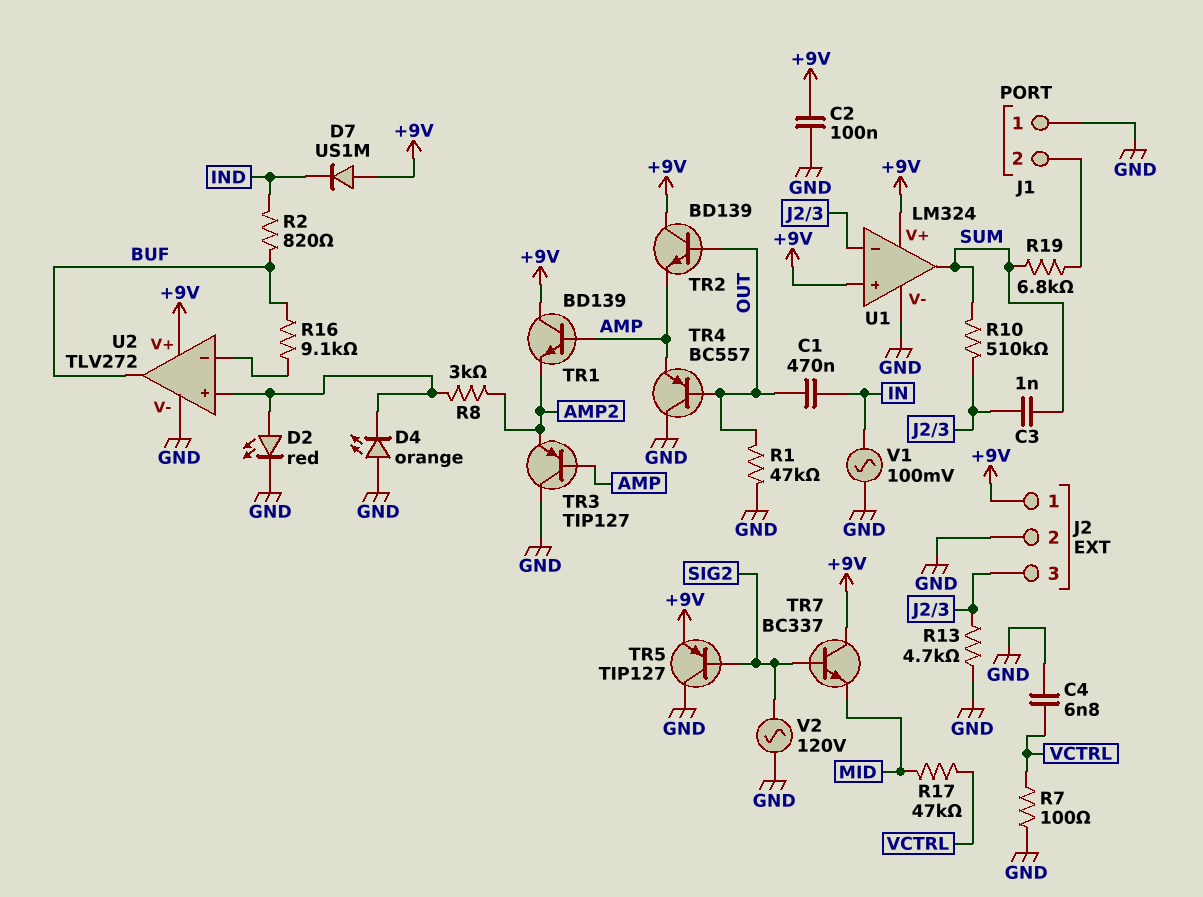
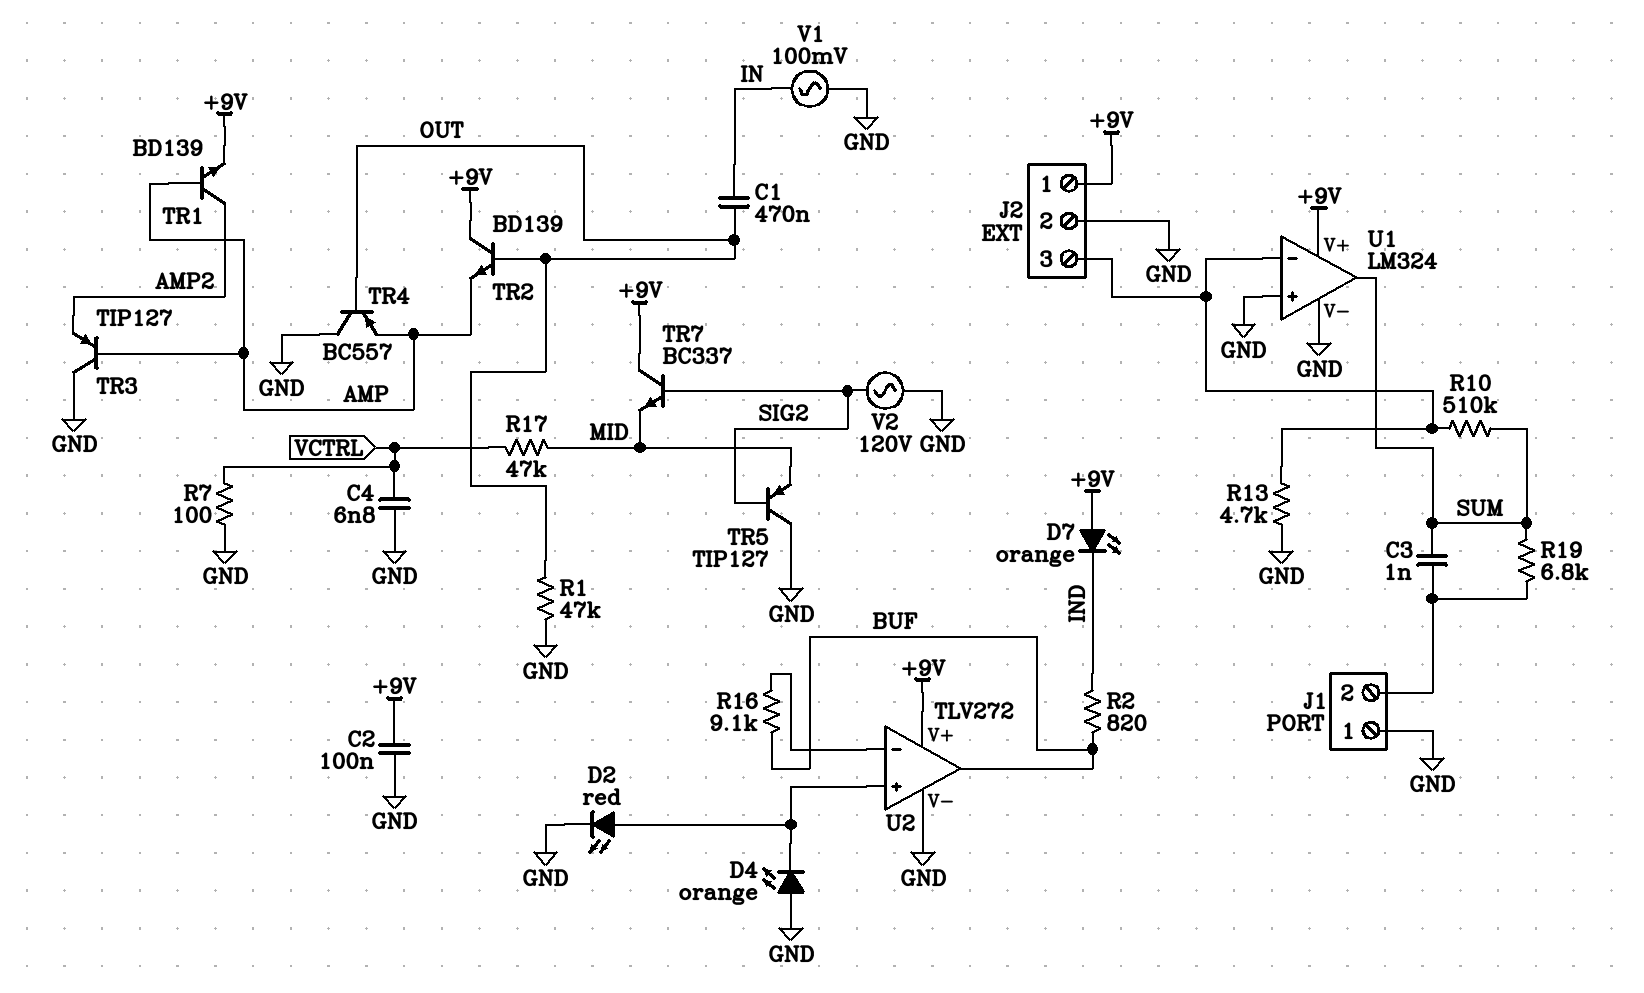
C3: 1nF (J2/3, SUM) -> 1nF (J1/2, SUM)
D7: diode US1M (A +9V, K IND) -> LED orange (A +9V, K IND)
R8: 3k (AMP2, U2/in+) -> none
TR1: NPN BD139 (B AMP, C +9V, E AMP2) -> NPN BD139 (B AMP, C AMP2, E +9V)
TR5: PNP TIP127 (B SIG2, C GND, E +9V) -> PNP TIP127 (B SIG2, C GND, E MID)
U1 pin in+: +9V -> GND

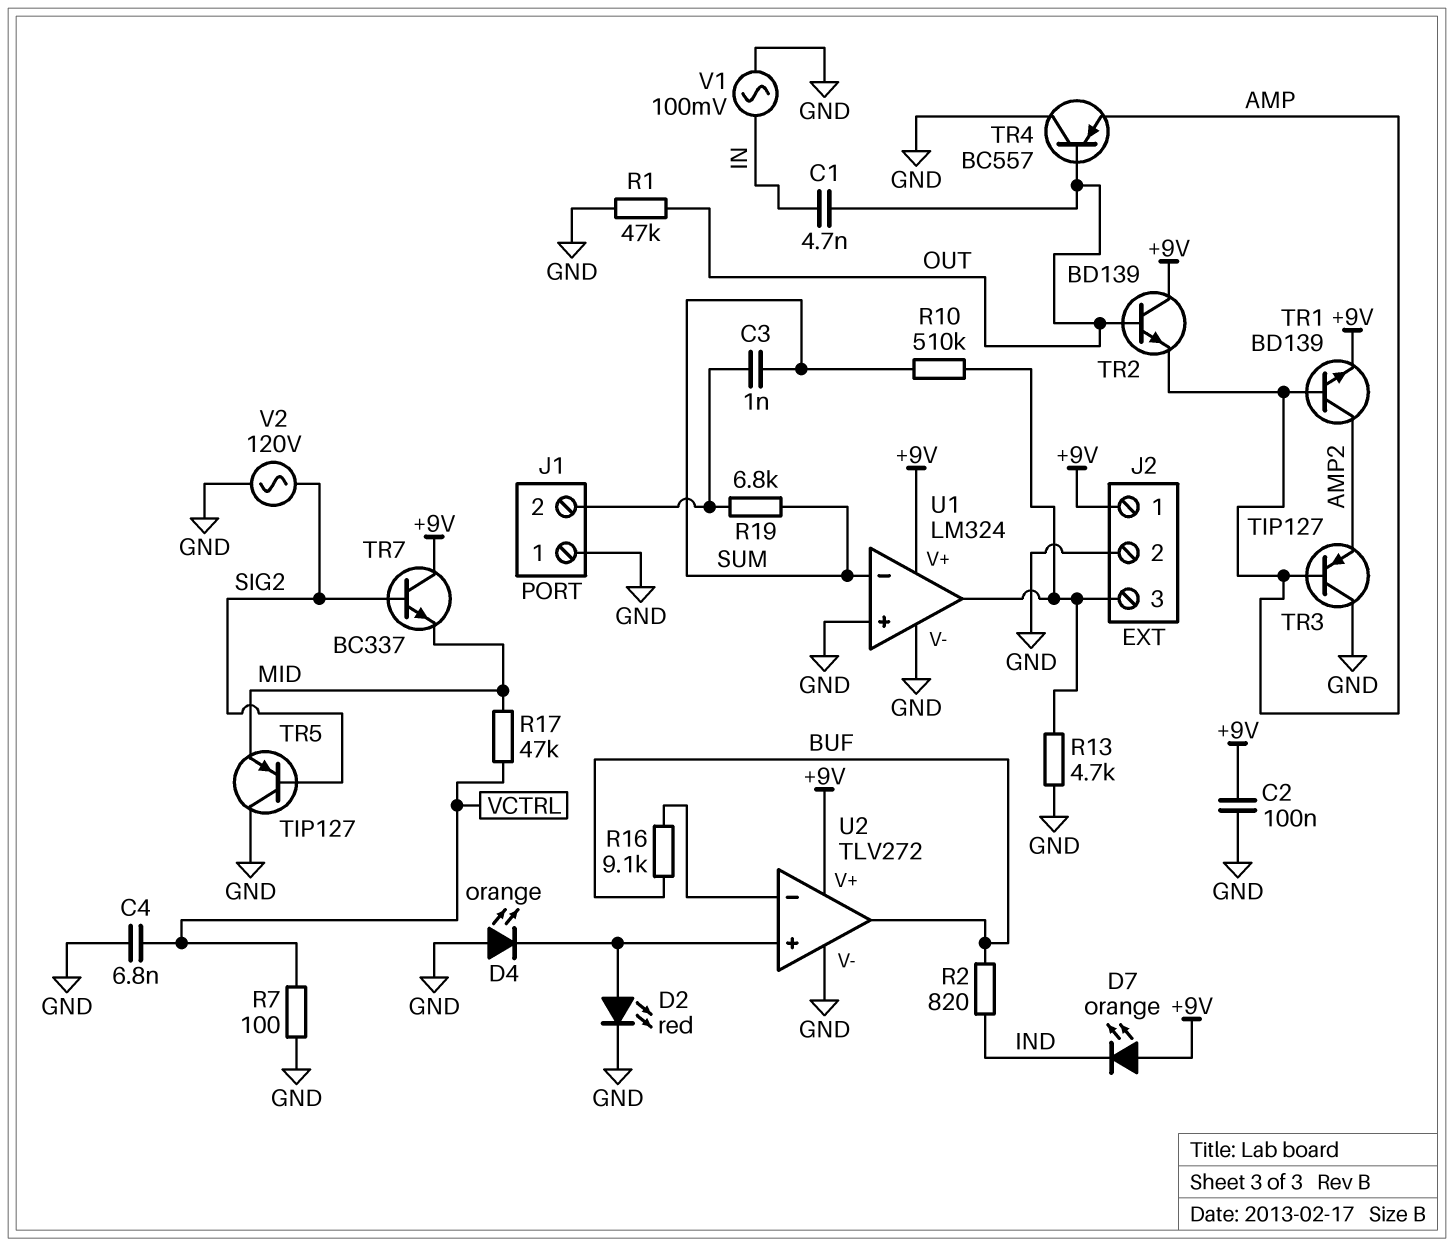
C1: 470nF (IN, OUT) -> 4.7nF (IN, OUT)
U1 pin in-: J2/3 -> SUM
U1 pin out: SUM -> J2/3

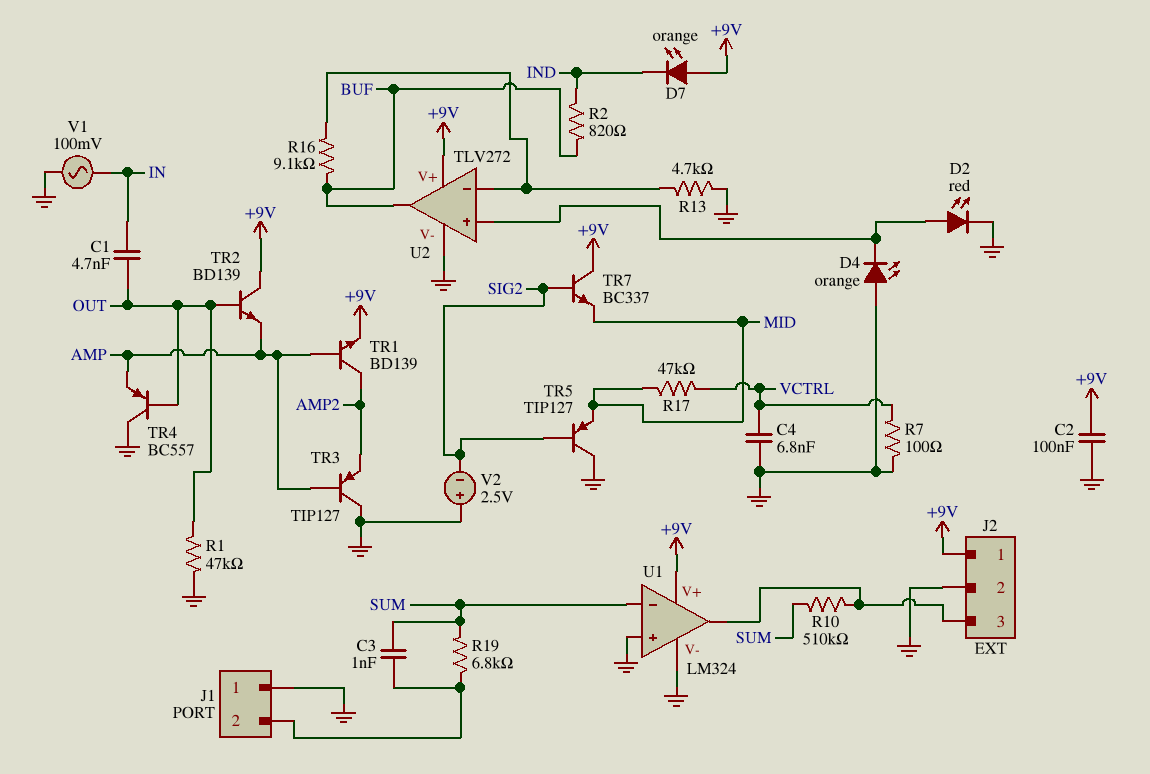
R13: 4.7k (GND, J2/3) -> 4.7k (GND, U2/in-)
V2: AC 120V (GND, SIG2) -> 2.5V (plus GND, minus SIG2)

